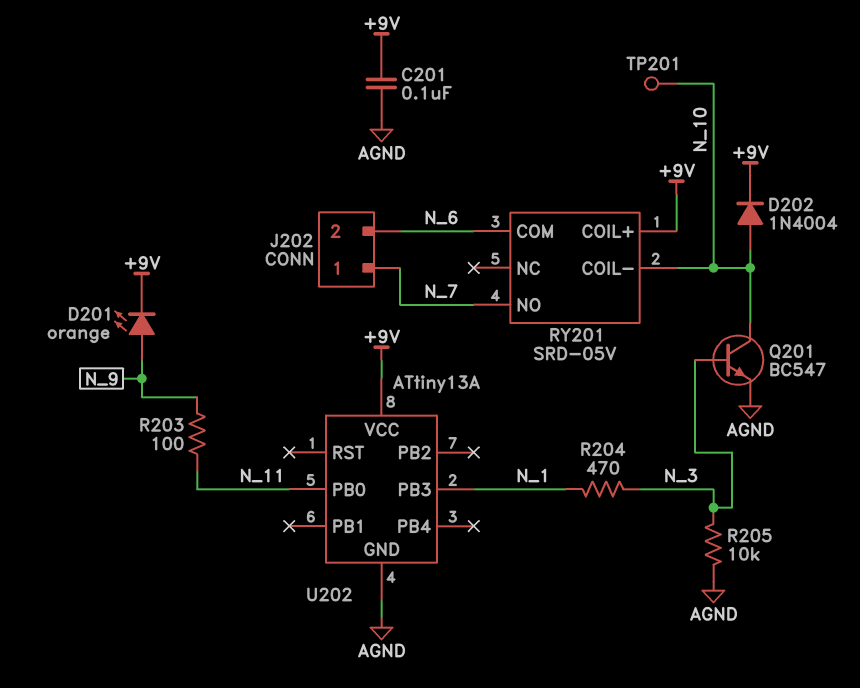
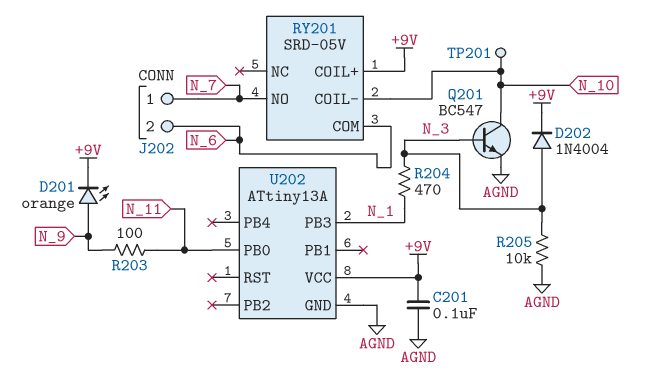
D202: diode 1N4004 (A N_10, K +9V) -> diode 1N4004 (A N_3, K +9V)

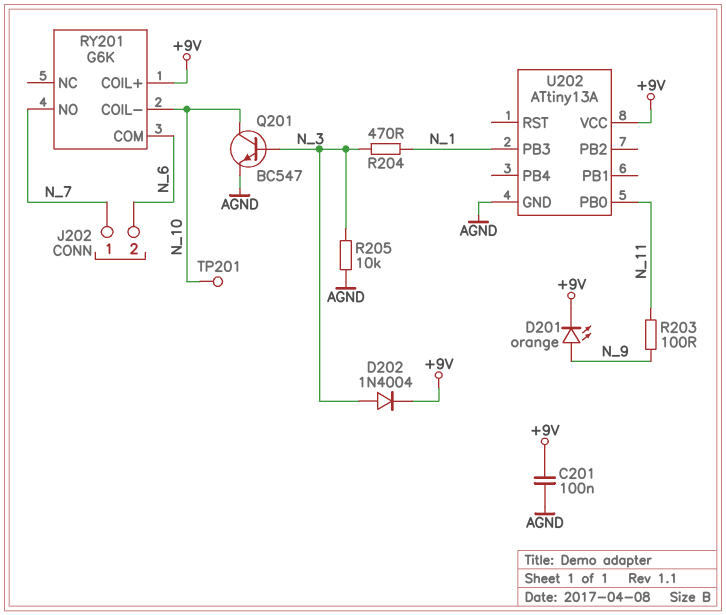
RY201: SRD-05V -> G6K

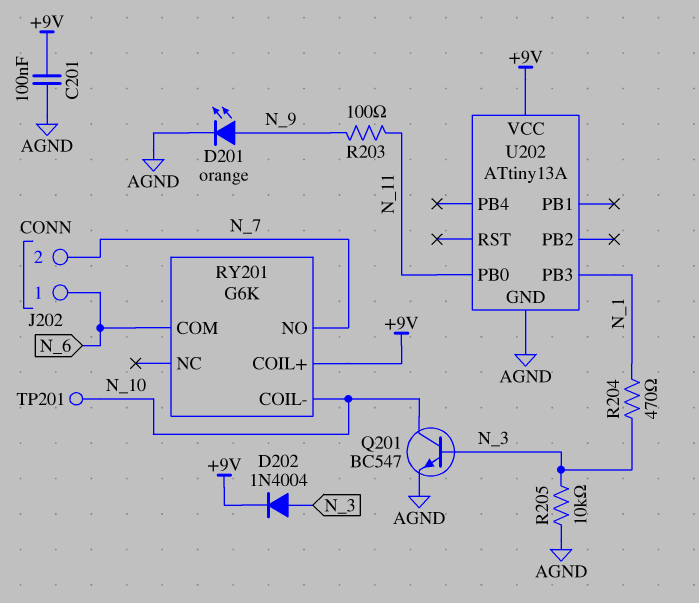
D201: LED orange (A N_9, K +9V) -> LED orange (A N_9, K AGND)
J202 pin 1: N_7 -> N_6
J202 pin 2: N_6 -> N_7

